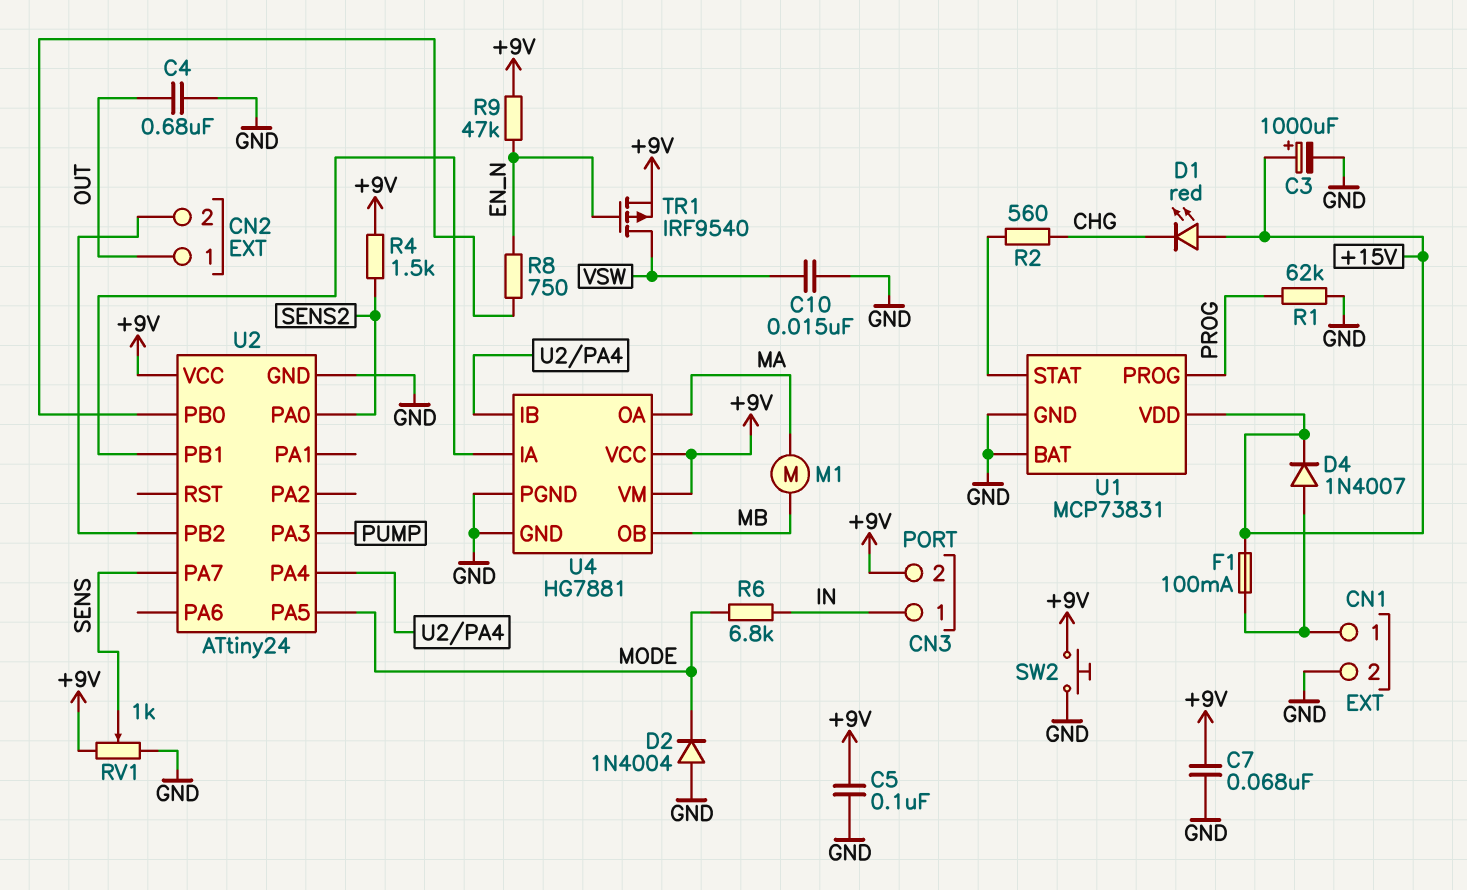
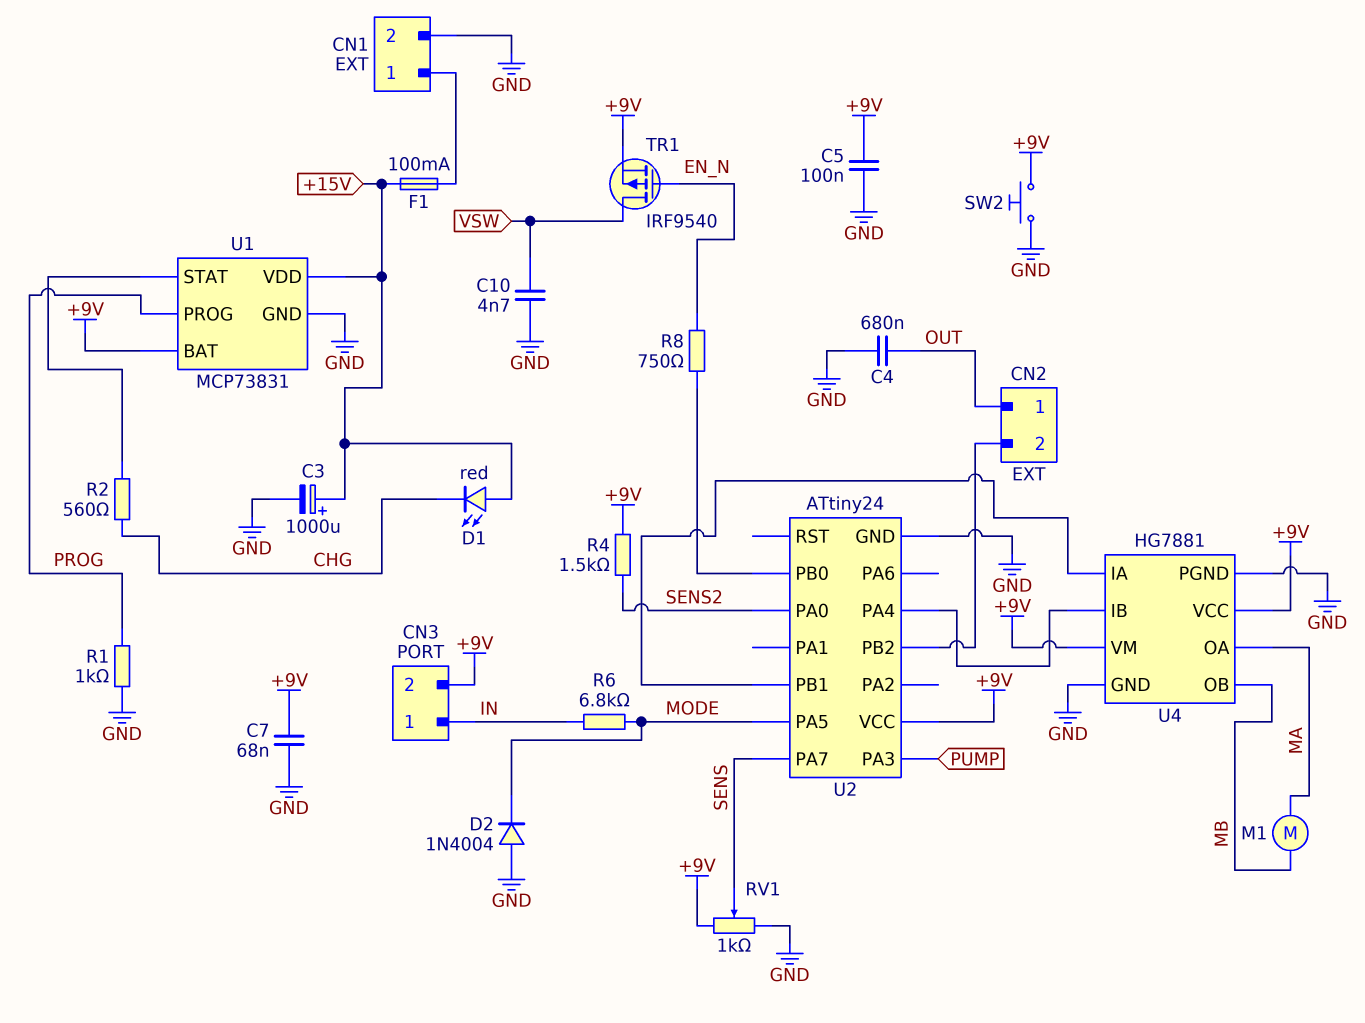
C10: 15nF (GND, VSW) -> 4.7nF (GND, VSW)
D4: diode 1N4007 (A CN1/1, K +15V) -> none
R1: 62k (GND, PROG) -> 1k (GND, PROG)
R9: 47k (+9V, EN_N) -> none
U1 pin BAT: GND -> +9V

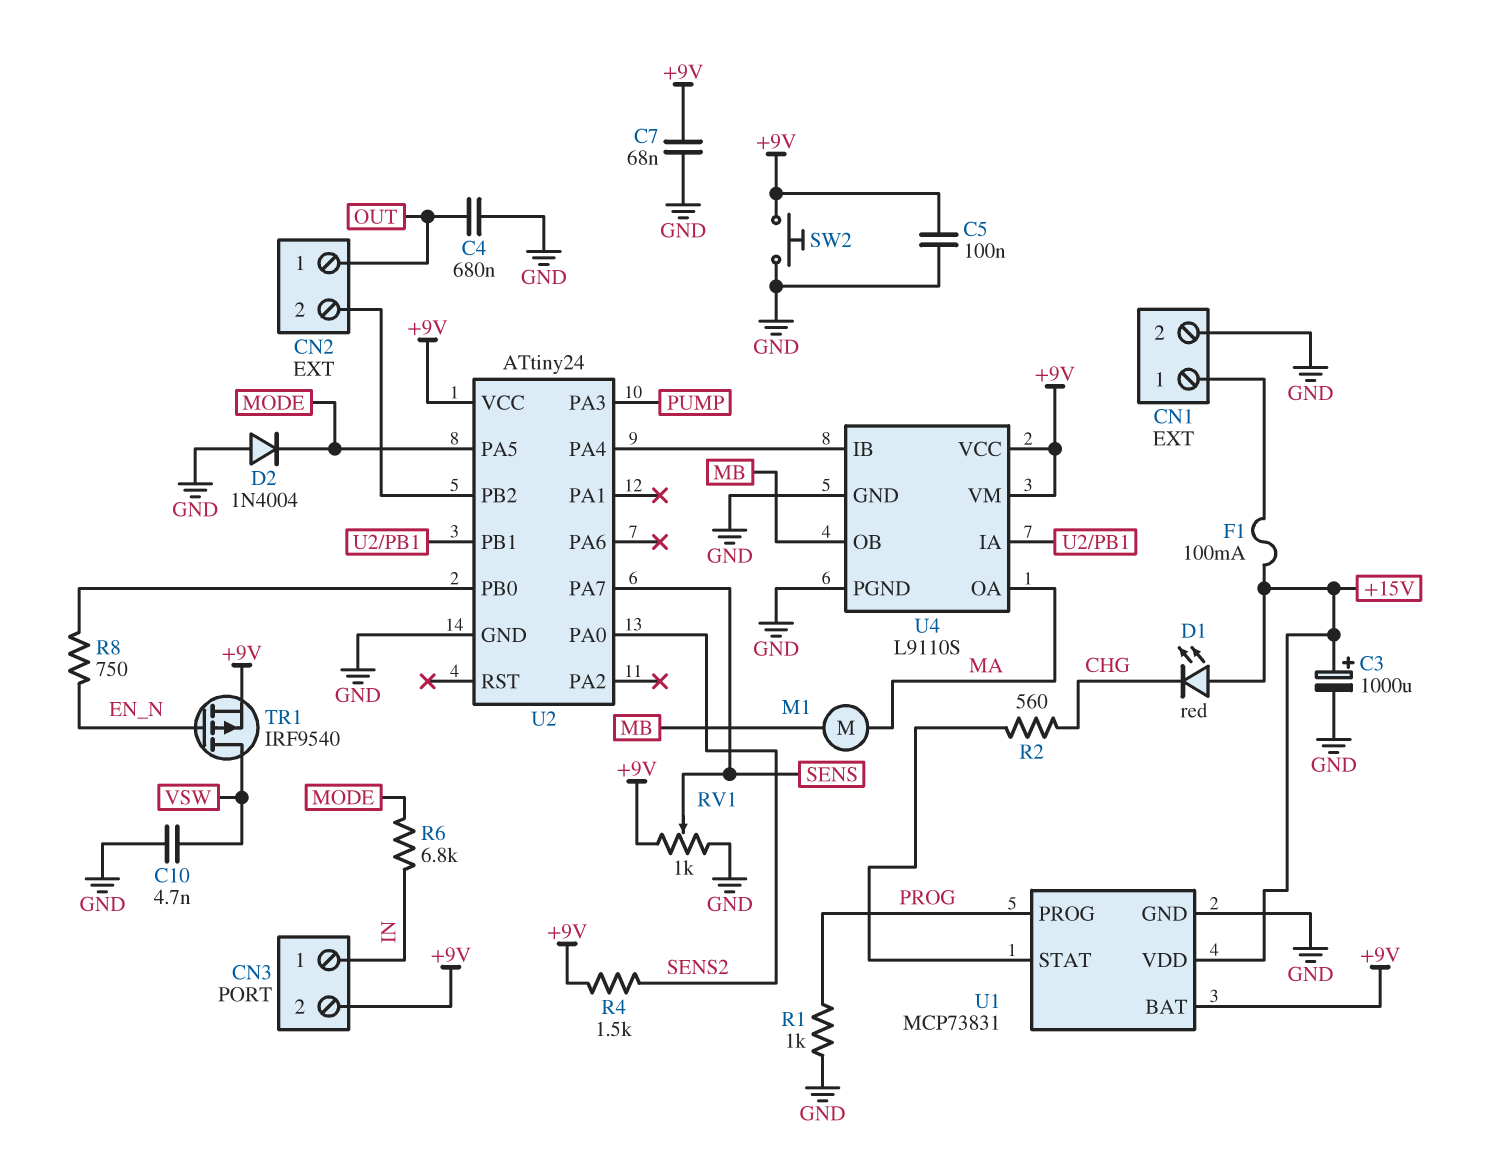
U4: HG7881 -> L9110S

